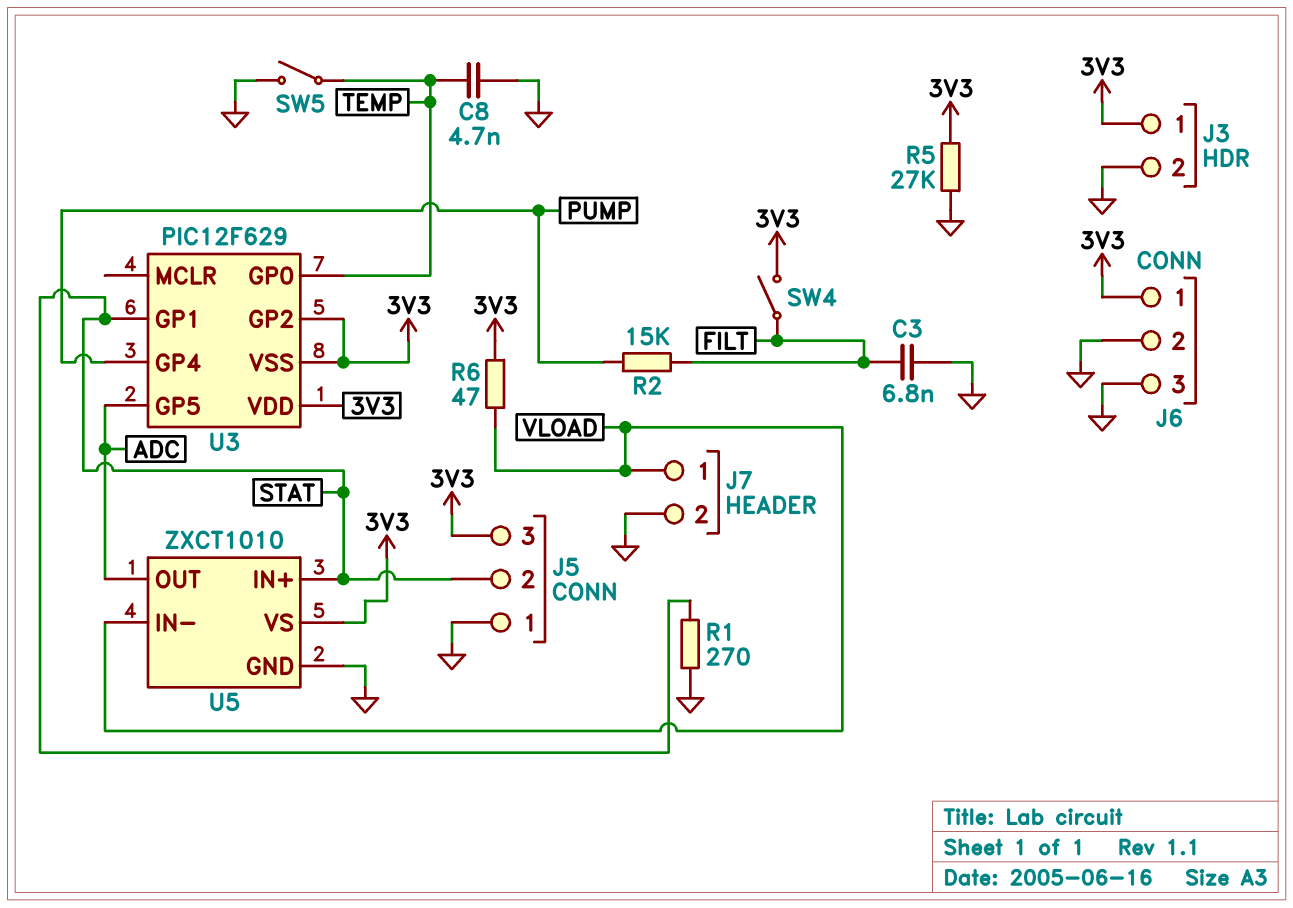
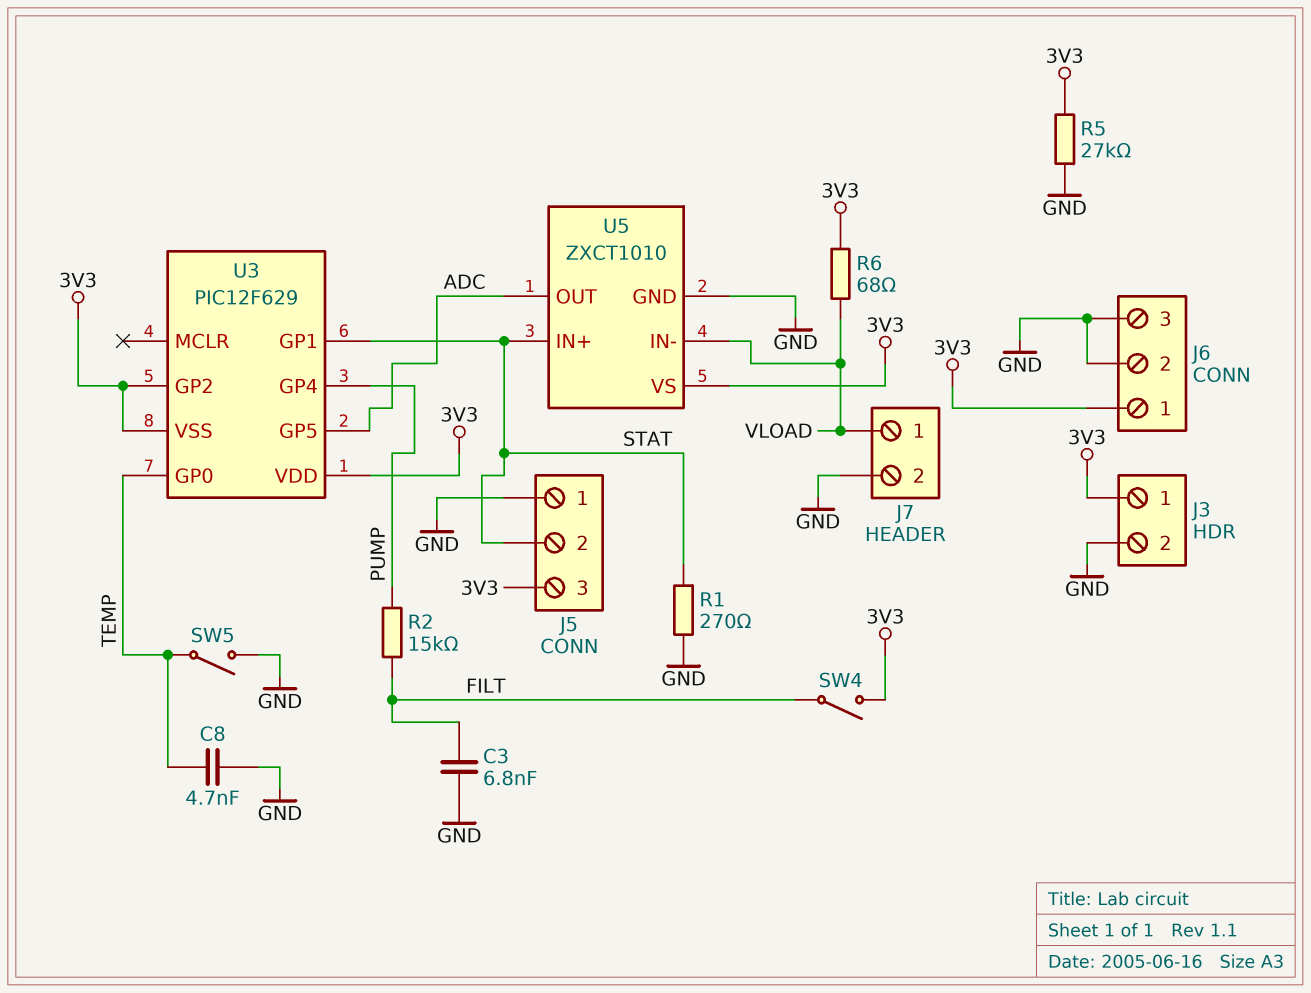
R6: 47 (3V3, VLOAD) -> 68 (3V3, VLOAD)

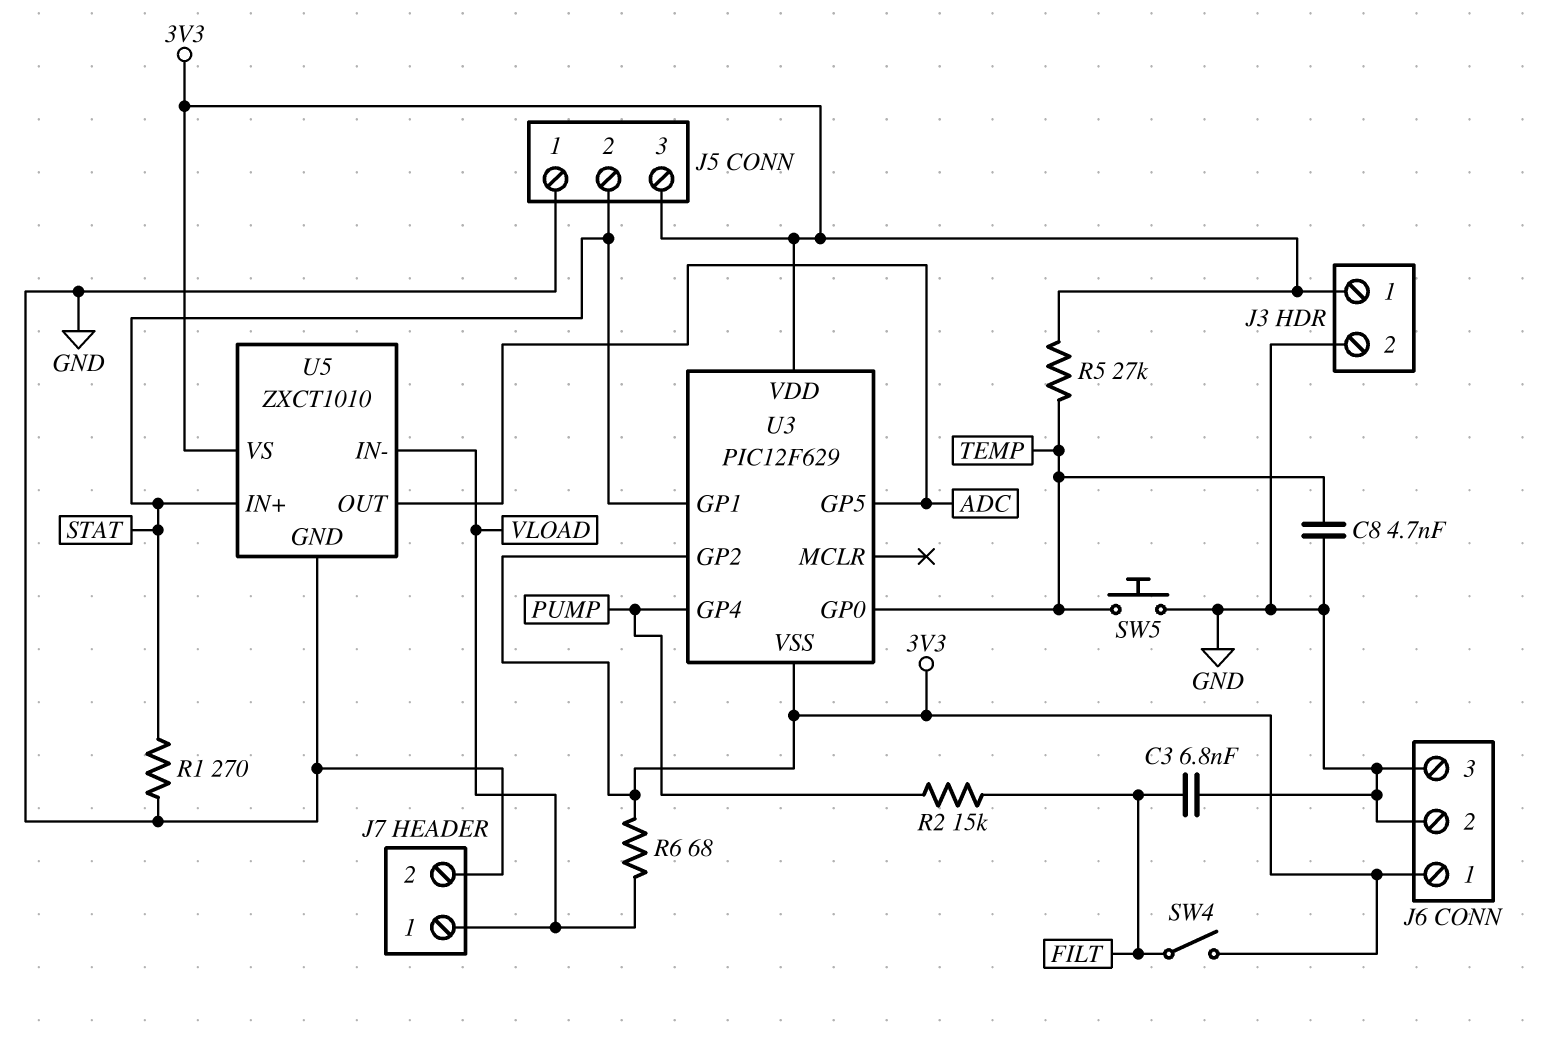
R5: 27k (3V3, GND) -> 27k (3V3, TEMP)
SW5: switch (GND, TEMP) -> button (GND, TEMP)

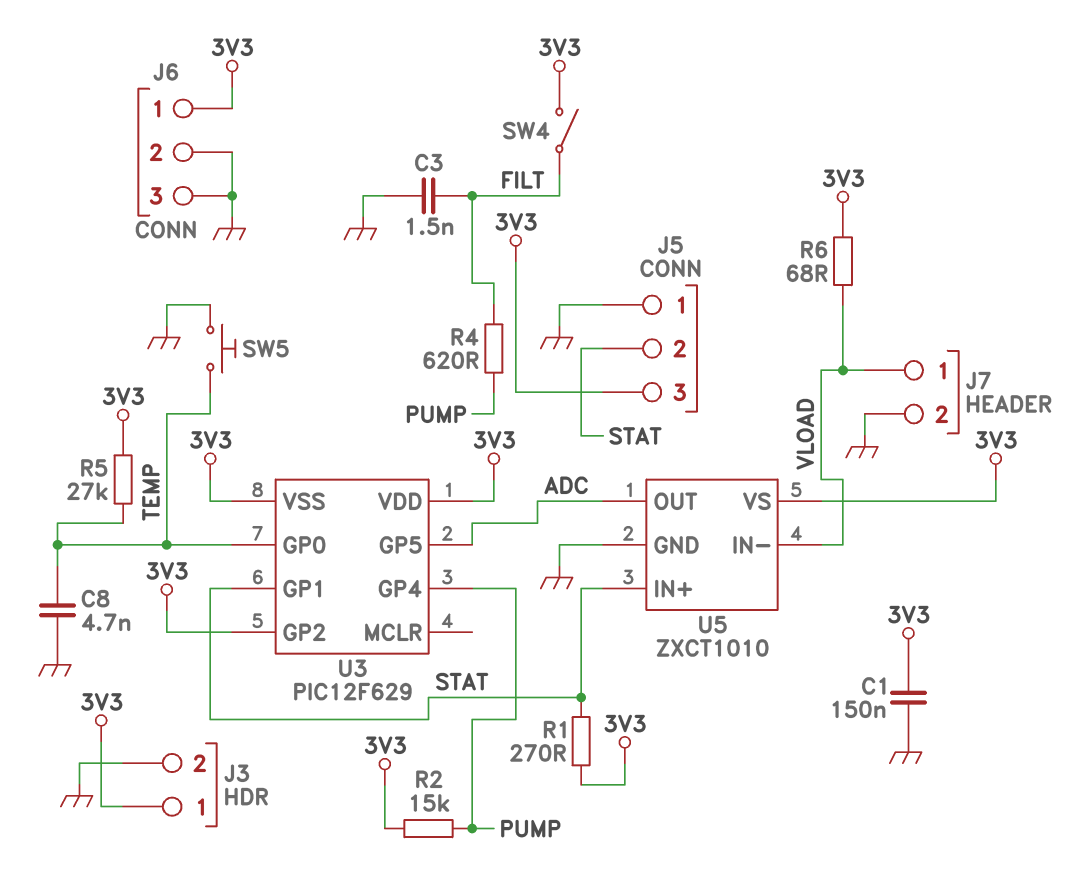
C1: none -> 150nF (3V3, GND)
C3: 6.8nF (FILT, GND) -> 1.5nF (FILT, GND)
R1: 270 (GND, STAT) -> 270 (3V3, STAT)
R2: 15k (FILT, PUMP) -> 15k (3V3, PUMP)
R4: none -> 620 (FILT, PUMP)

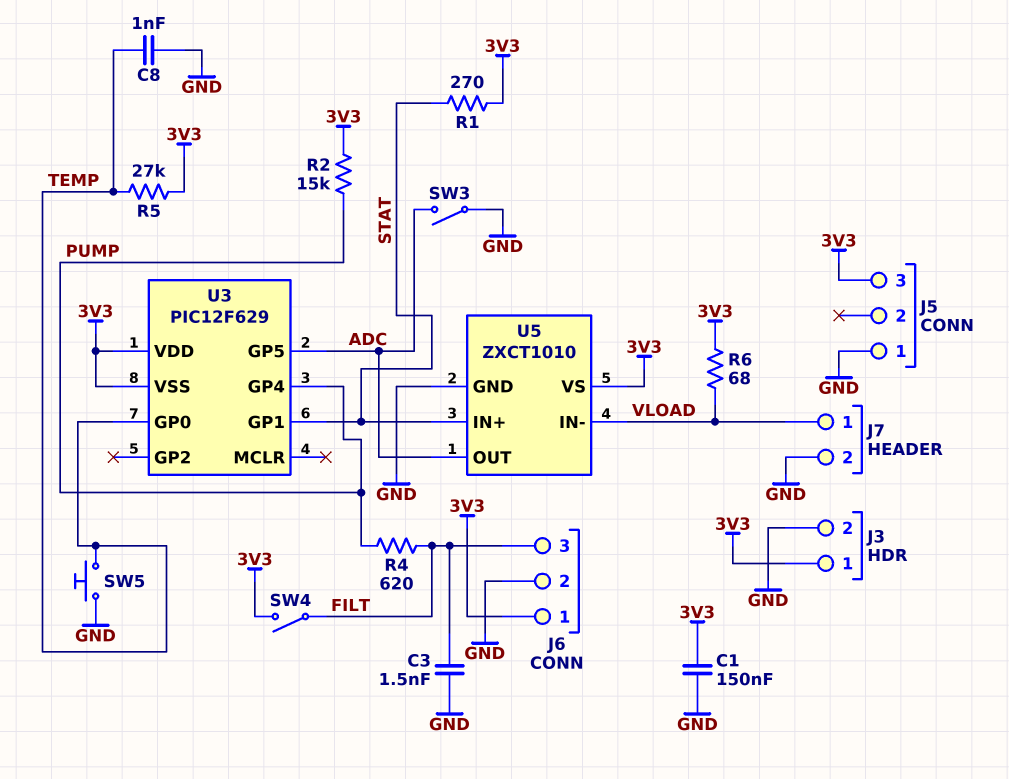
C8: 4.7nF (GND, TEMP) -> 1nF (GND, TEMP)
J5 pin 2: STAT -> none
J6 pin 3: GND -> FILT
SW3: none -> switch (ADC, GND)
U3 pin GP2: 3V3 -> none

